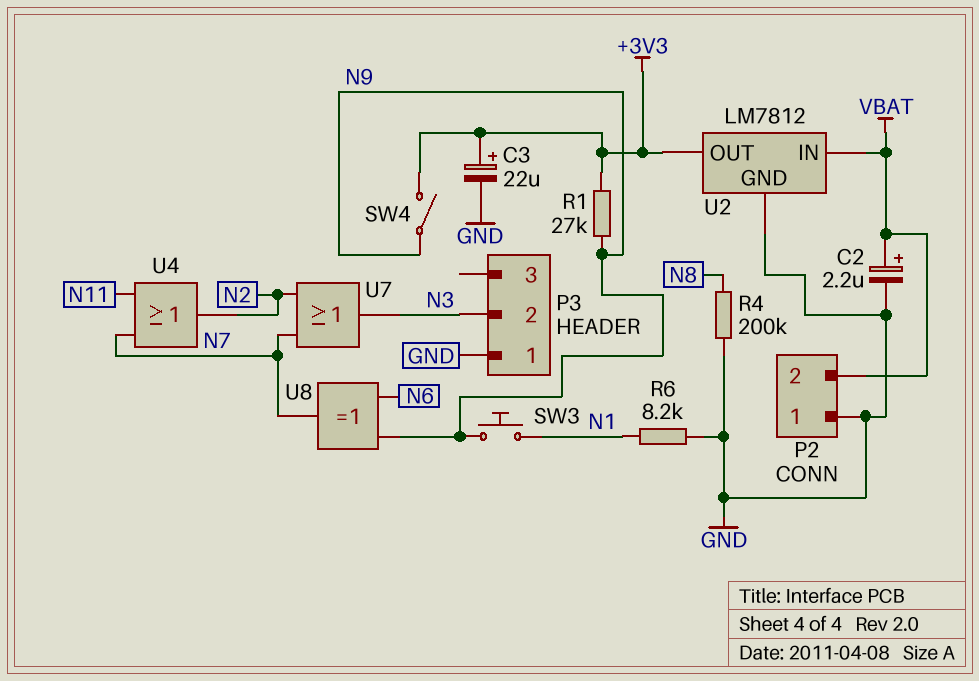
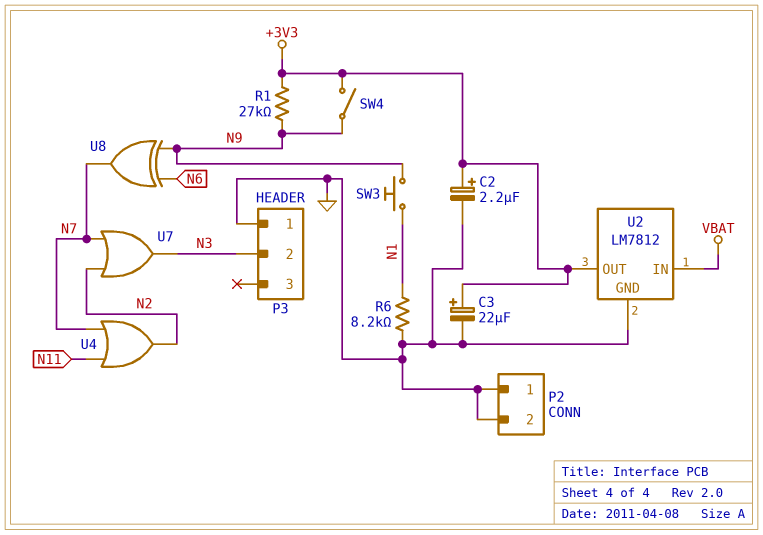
C2: 2.2uF (plus VBAT, minus GND) -> 2.2uF (plus +3V3, minus GND)
P2 pin 2: VBAT -> GND
R4: 200k (GND, N8) -> none

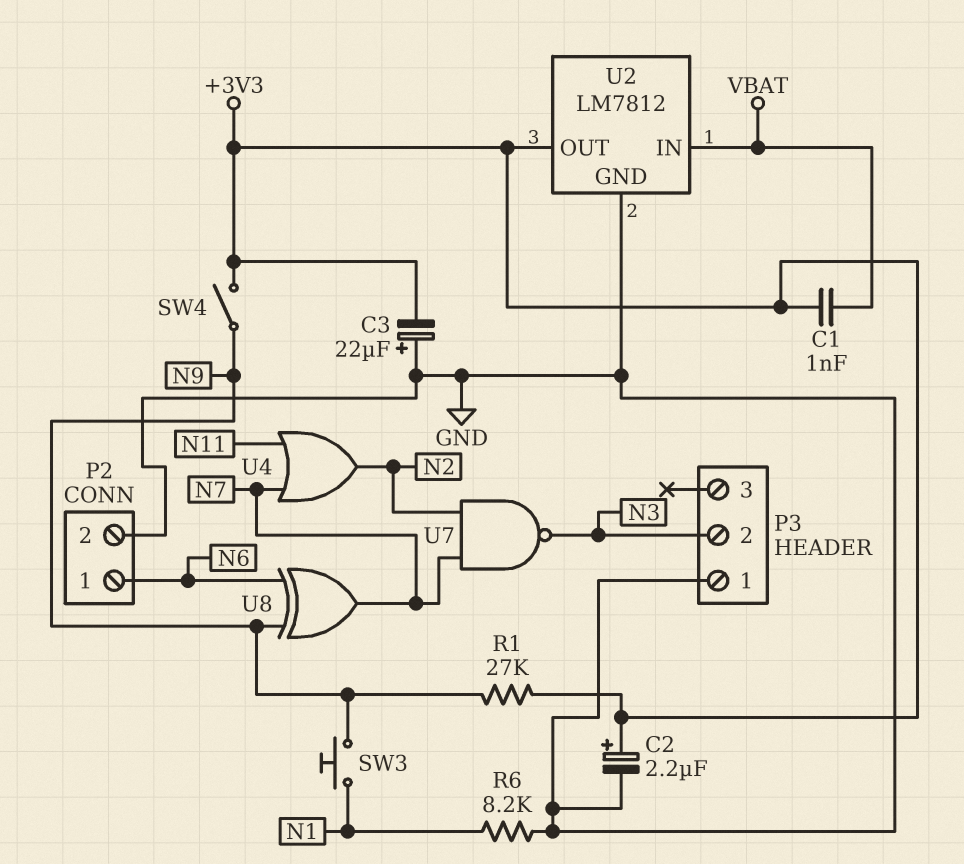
C1: none -> 1nF (+3V3, VBAT)
C3: 22uF (plus +3V3, minus GND) -> 22uF (plus GND, minus +3V3)
P2 pin 1: GND -> N6
U7: OR (in N2, in N7, out N3) -> NAND (in N2, in N7, out N3)

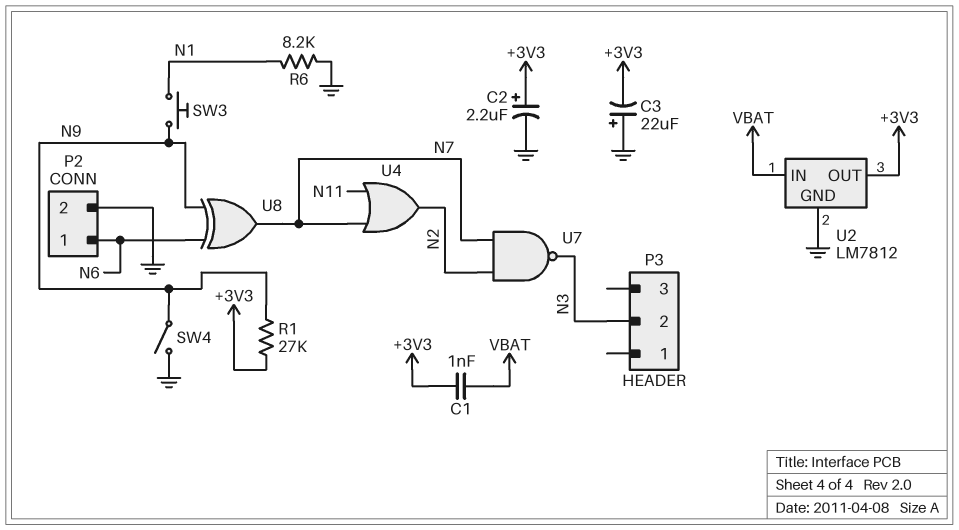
P3 pin 1: GND -> none
SW4: switch (+3V3, N9) -> switch (GND, N9)

